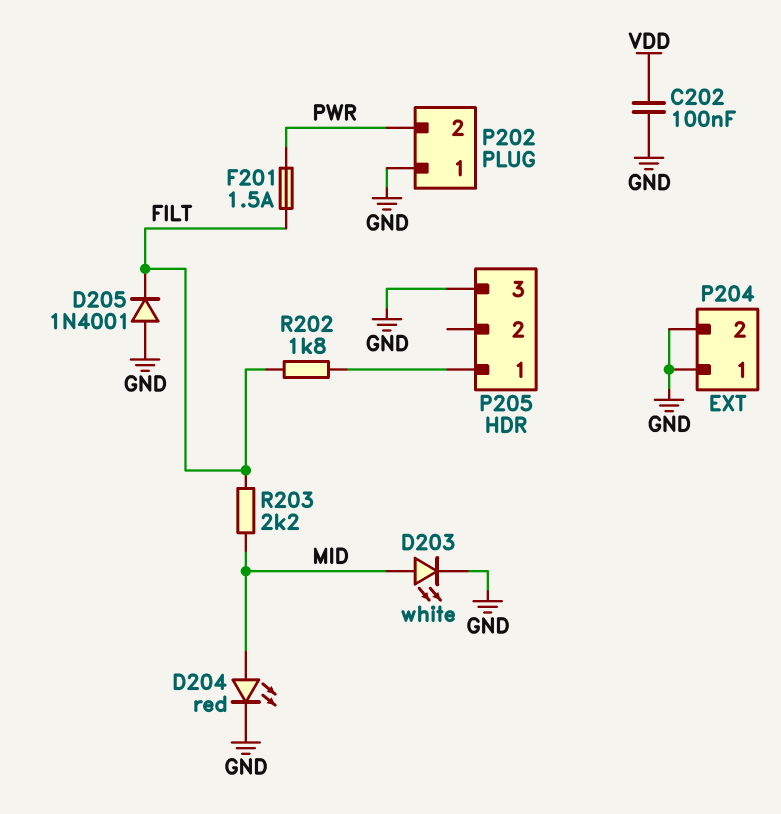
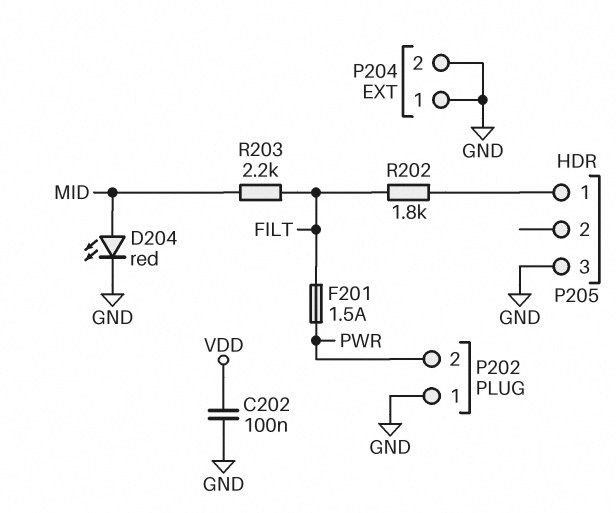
D203: LED white (A MID, K GND) -> none
D205: diode 1N4001 (A GND, K FILT) -> none

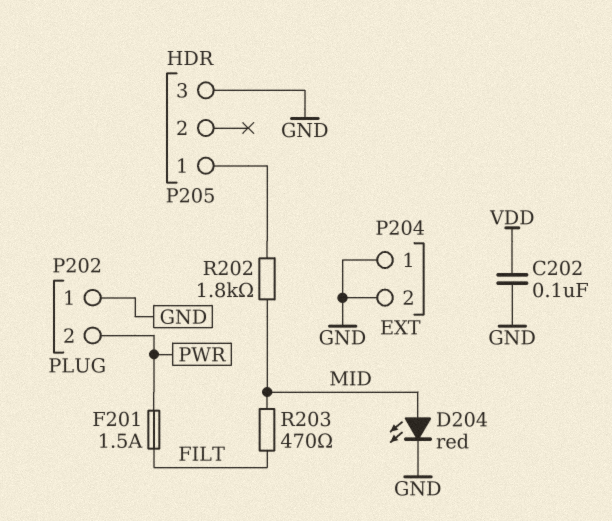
R202: 1.8k (FILT, P205/1) -> 1.8k (MID, P205/1)
R203: 2.2k (FILT, MID) -> 470 (FILT, MID)

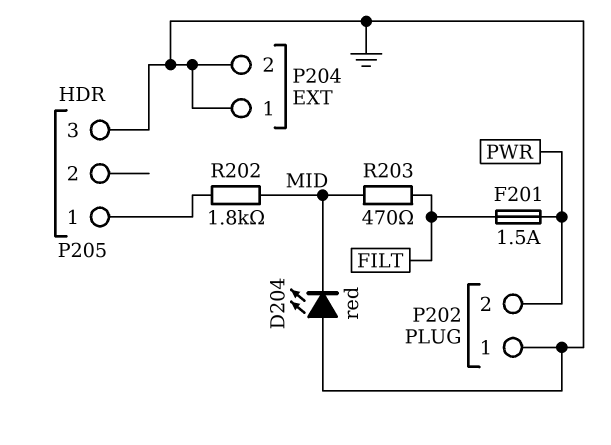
C202: 100nF (GND, VDD) -> none
D204: LED red (A MID, K GND) -> LED red (A GND, K MID)

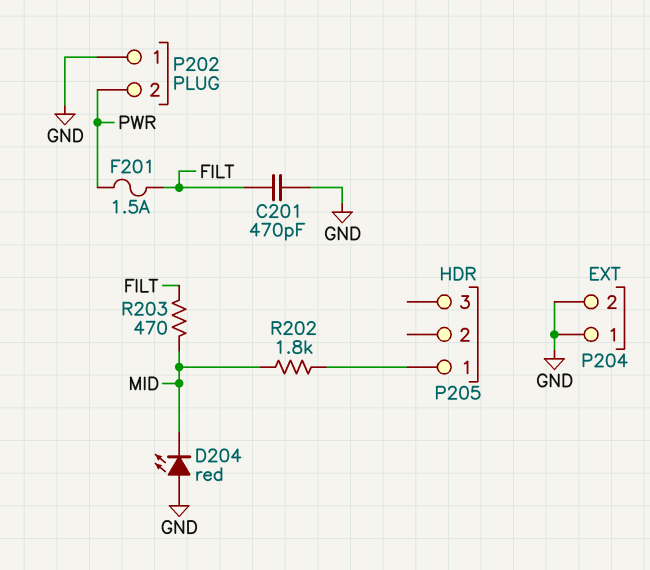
C201: none -> 470pF (FILT, GND)
P205 pin 3: GND -> none

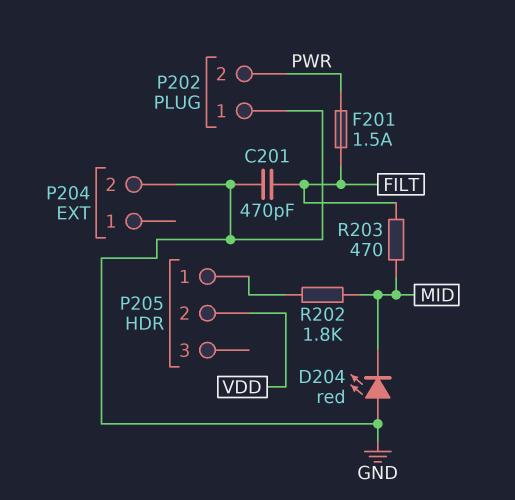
P204 pin 1: GND -> none
P205 pin 2: none -> VDD

